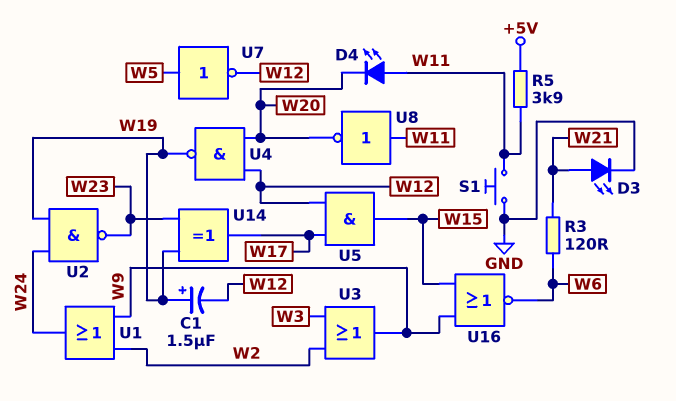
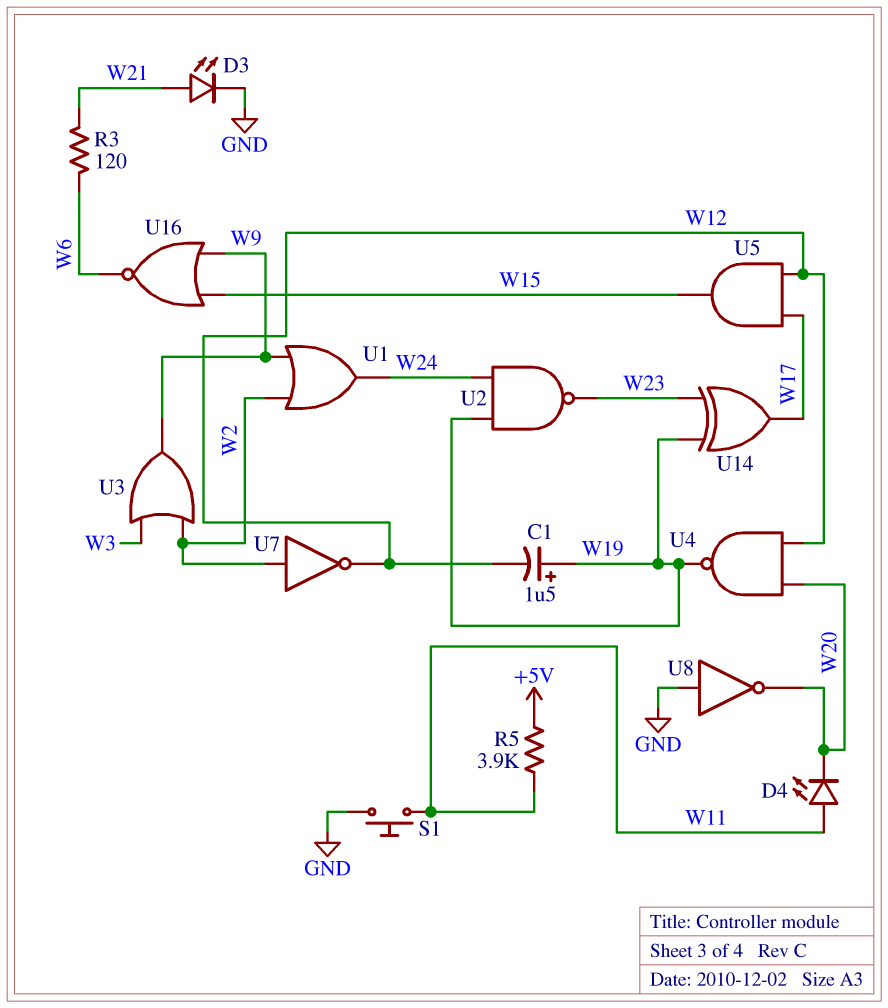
U7: NOT (in W5, out W12) -> NOT (in W2, out W12)
U8: NOT (in W11, out W20) -> NOT (in GND, out W20)

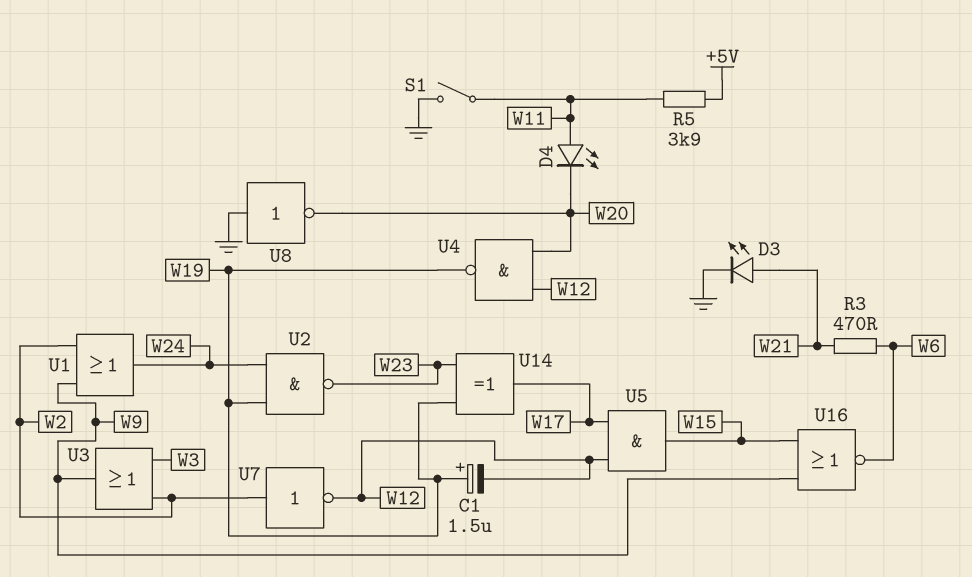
R3: 120 (W6, W21) -> 470 (W6, W21)
S1: button (GND, W11) -> switch (GND, W11)

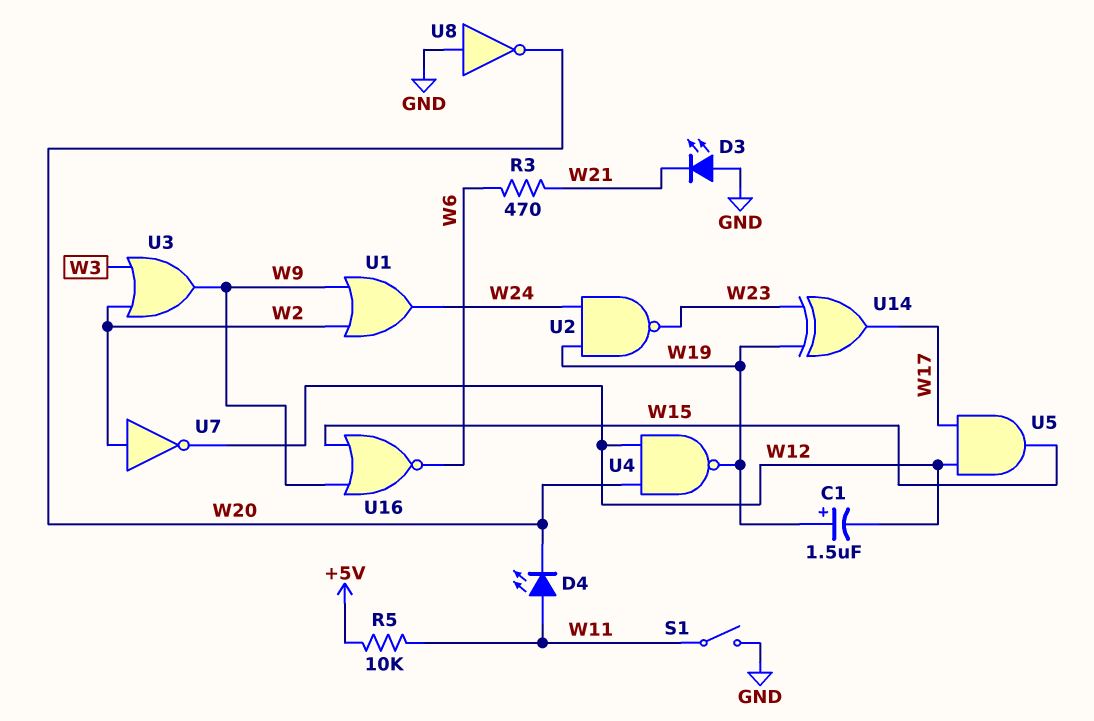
D3: LED (A W21, K GND) -> LED (A GND, K W21)
R5: 3.9k (+5V, W11) -> 10k (+5V, W11)

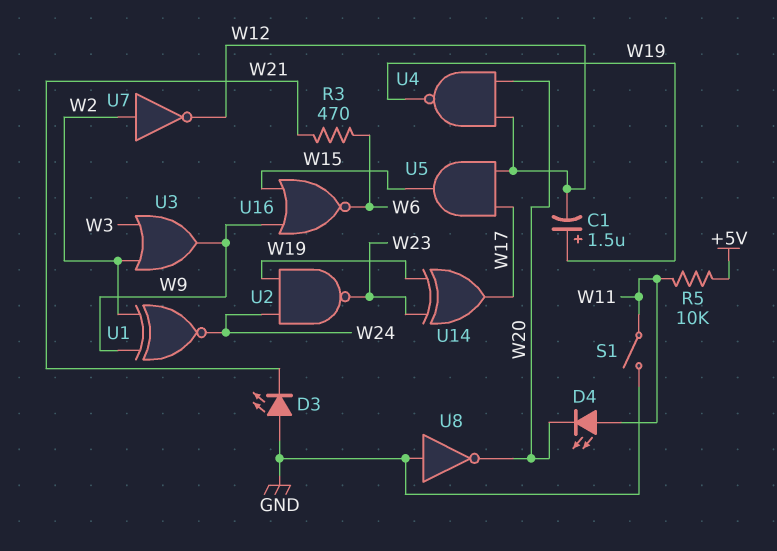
U1: OR (in W2, in W9, out W24) -> XNOR (in W2, in W9, out W24)

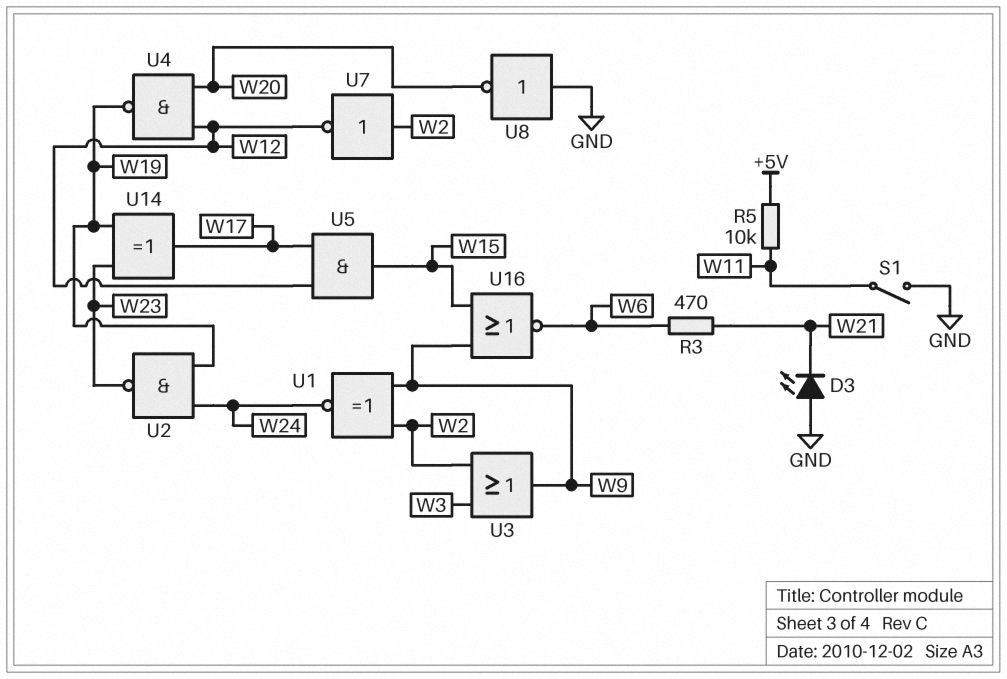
C1: 1.5uF (plus W19, minus W12) -> none
D4: LED (A W11, K W20) -> none

